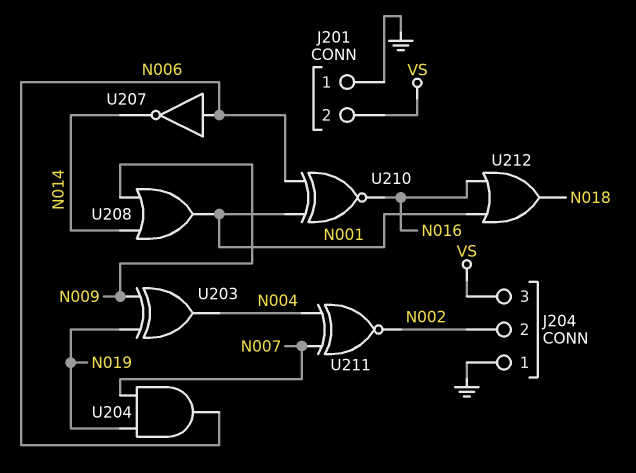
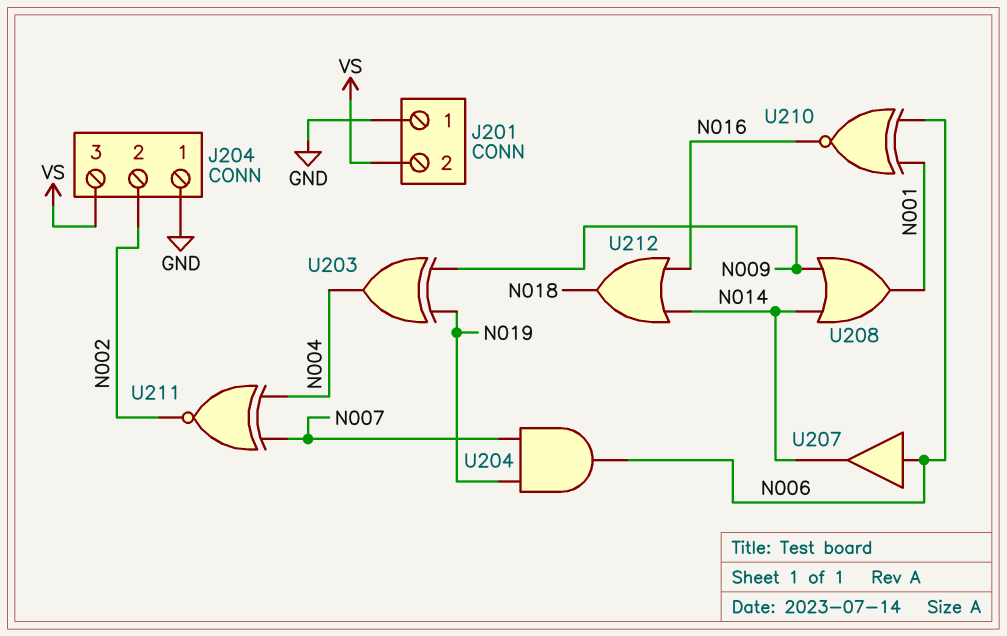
U207: NOT (in N006, out N014) -> buffer (in N006, out N014)
U212: OR (in N001, in N016, out N018) -> OR (in N014, in N016, out N018)

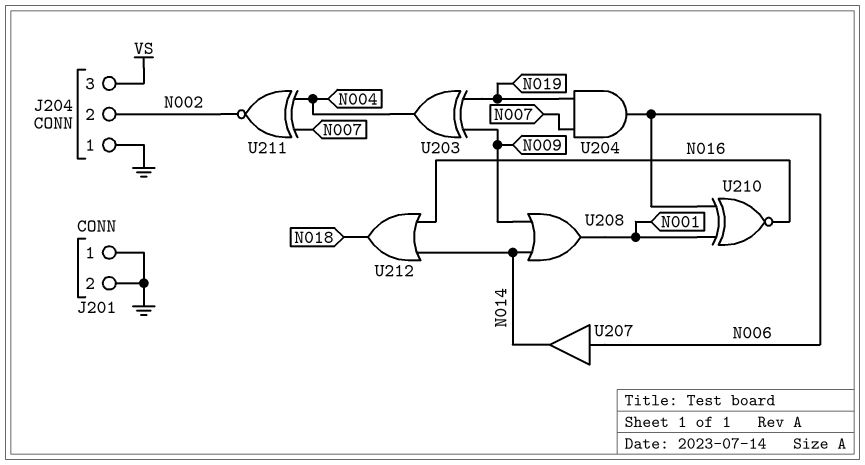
J201 pin 2: VS -> GND

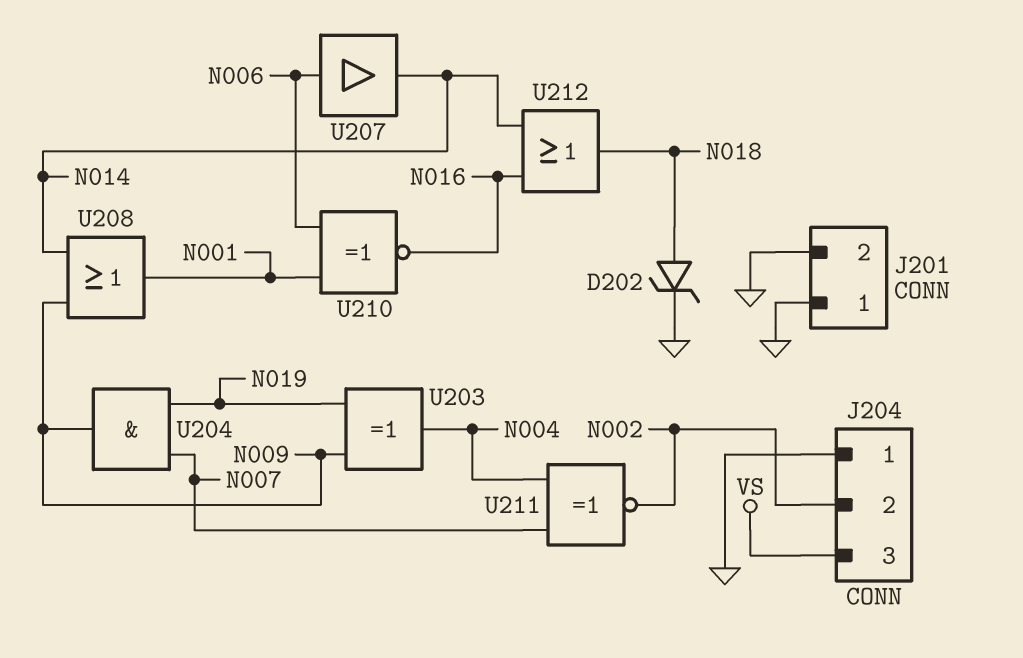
D202: none -> zener (A N018, K GND)
U204: AND (in N007, in N019, out N006) -> AND (in N007, in N019, out N009)

